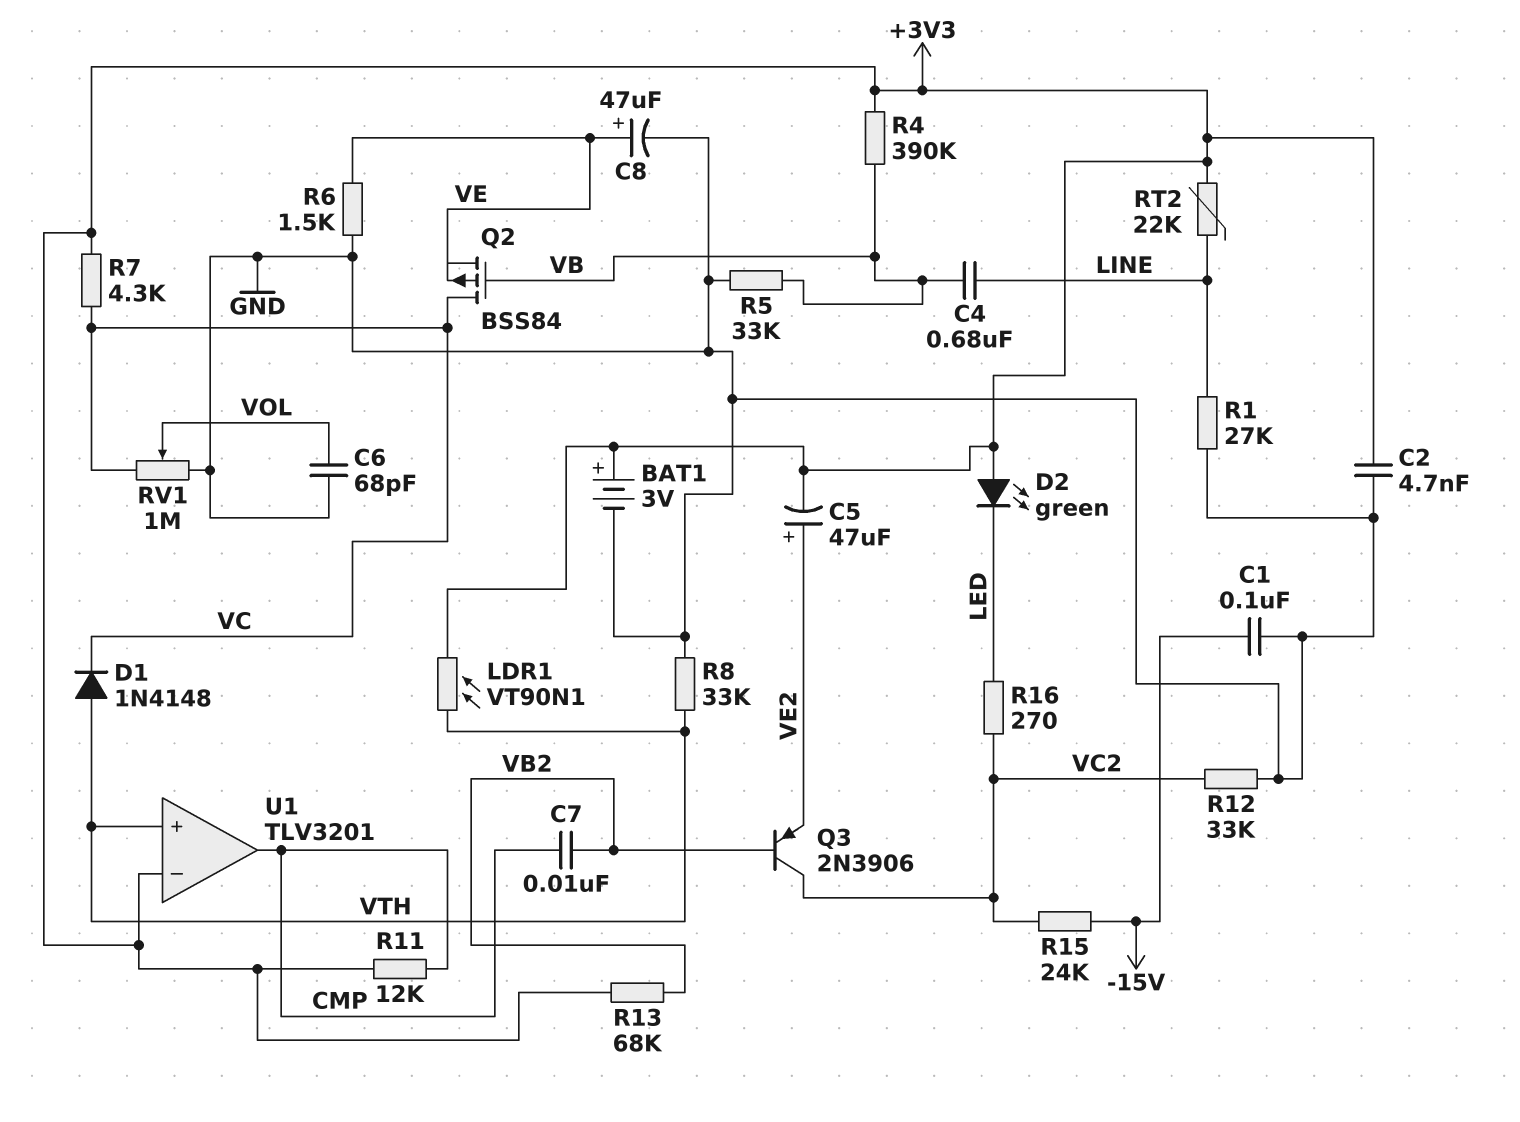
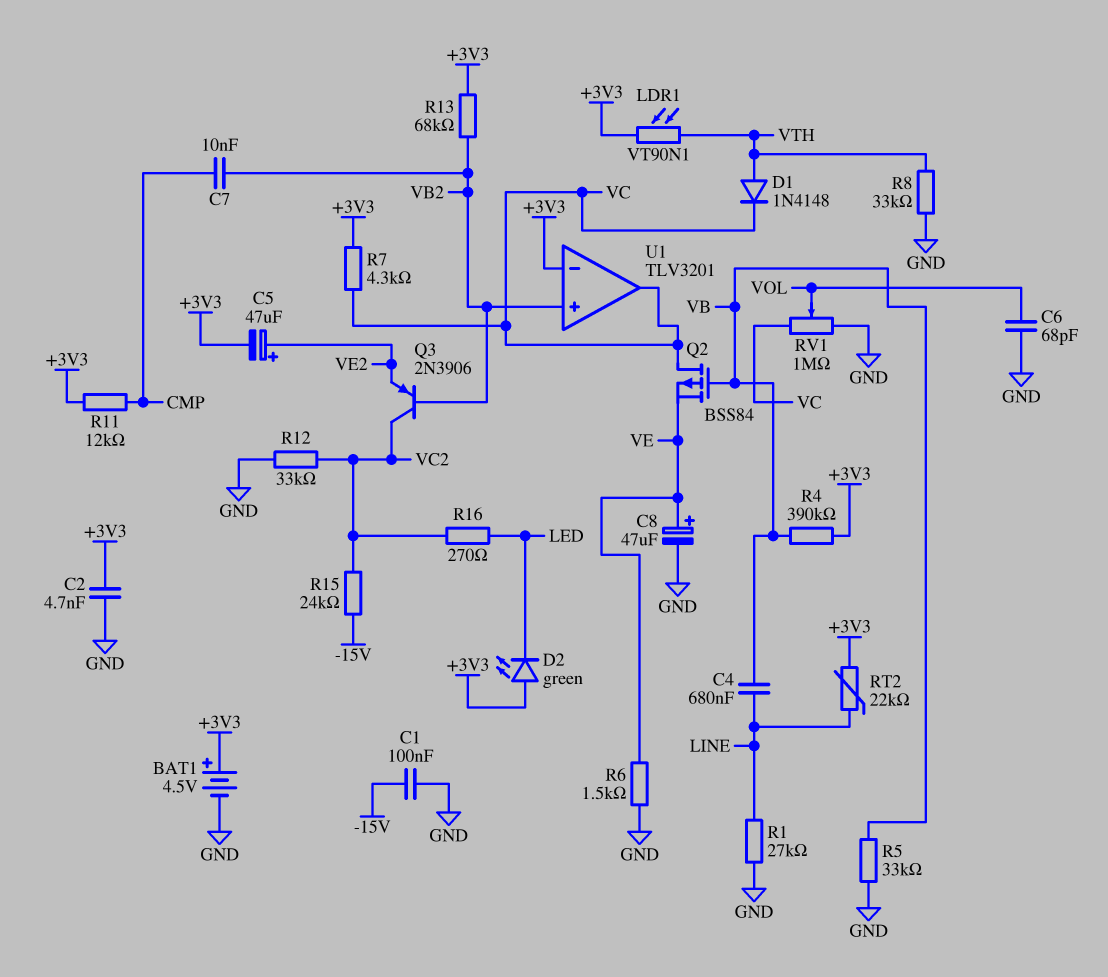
BAT1: 3V (plus +3V3, minus GND) -> 4.5V (plus +3V3, minus GND)
U1 pin in+: VTH -> VB2
U1 pin out: CMP -> VC

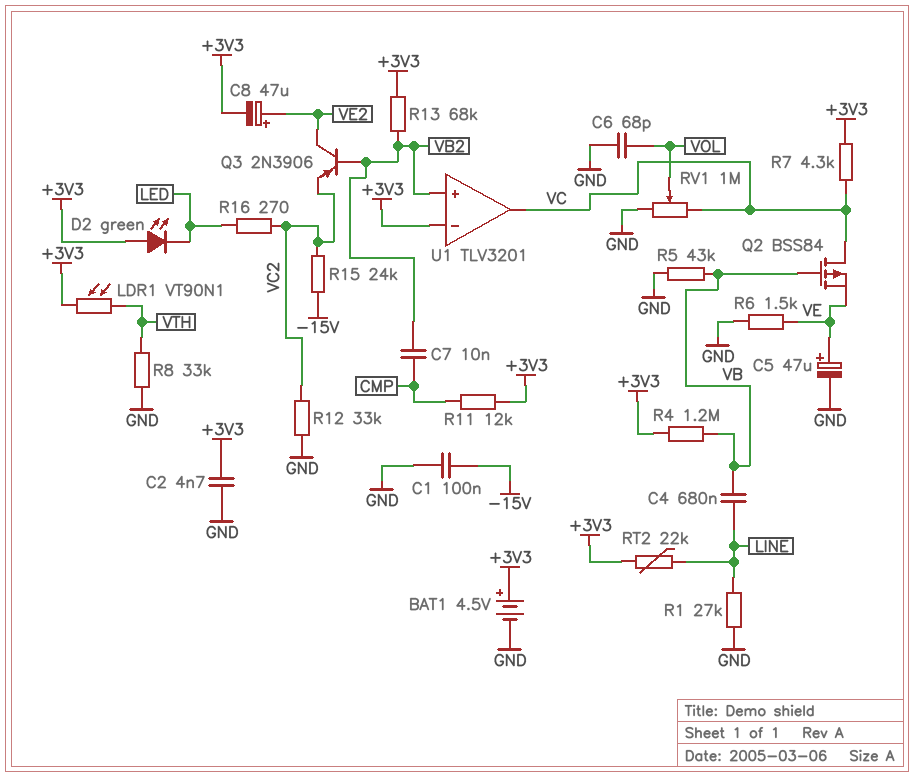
C5: 47uF (plus VE2, minus +3V3) -> 47uF (plus VE, minus GND)
C8: 47uF (plus VE, minus GND) -> 47uF (plus VE2, minus +3V3)
D1: diode 1N4148 (A VTH, K VC) -> none
Q3: PNP 2N3906 (B VB2, C VC2, E VE2) -> PNP 2N3906 (B VB2, C VE2, E VC2)
R4: 390k (+3V3, VB) -> 1.2M (+3V3, VB)
R5: 33k (GND, VB) -> 43k (GND, VB)

